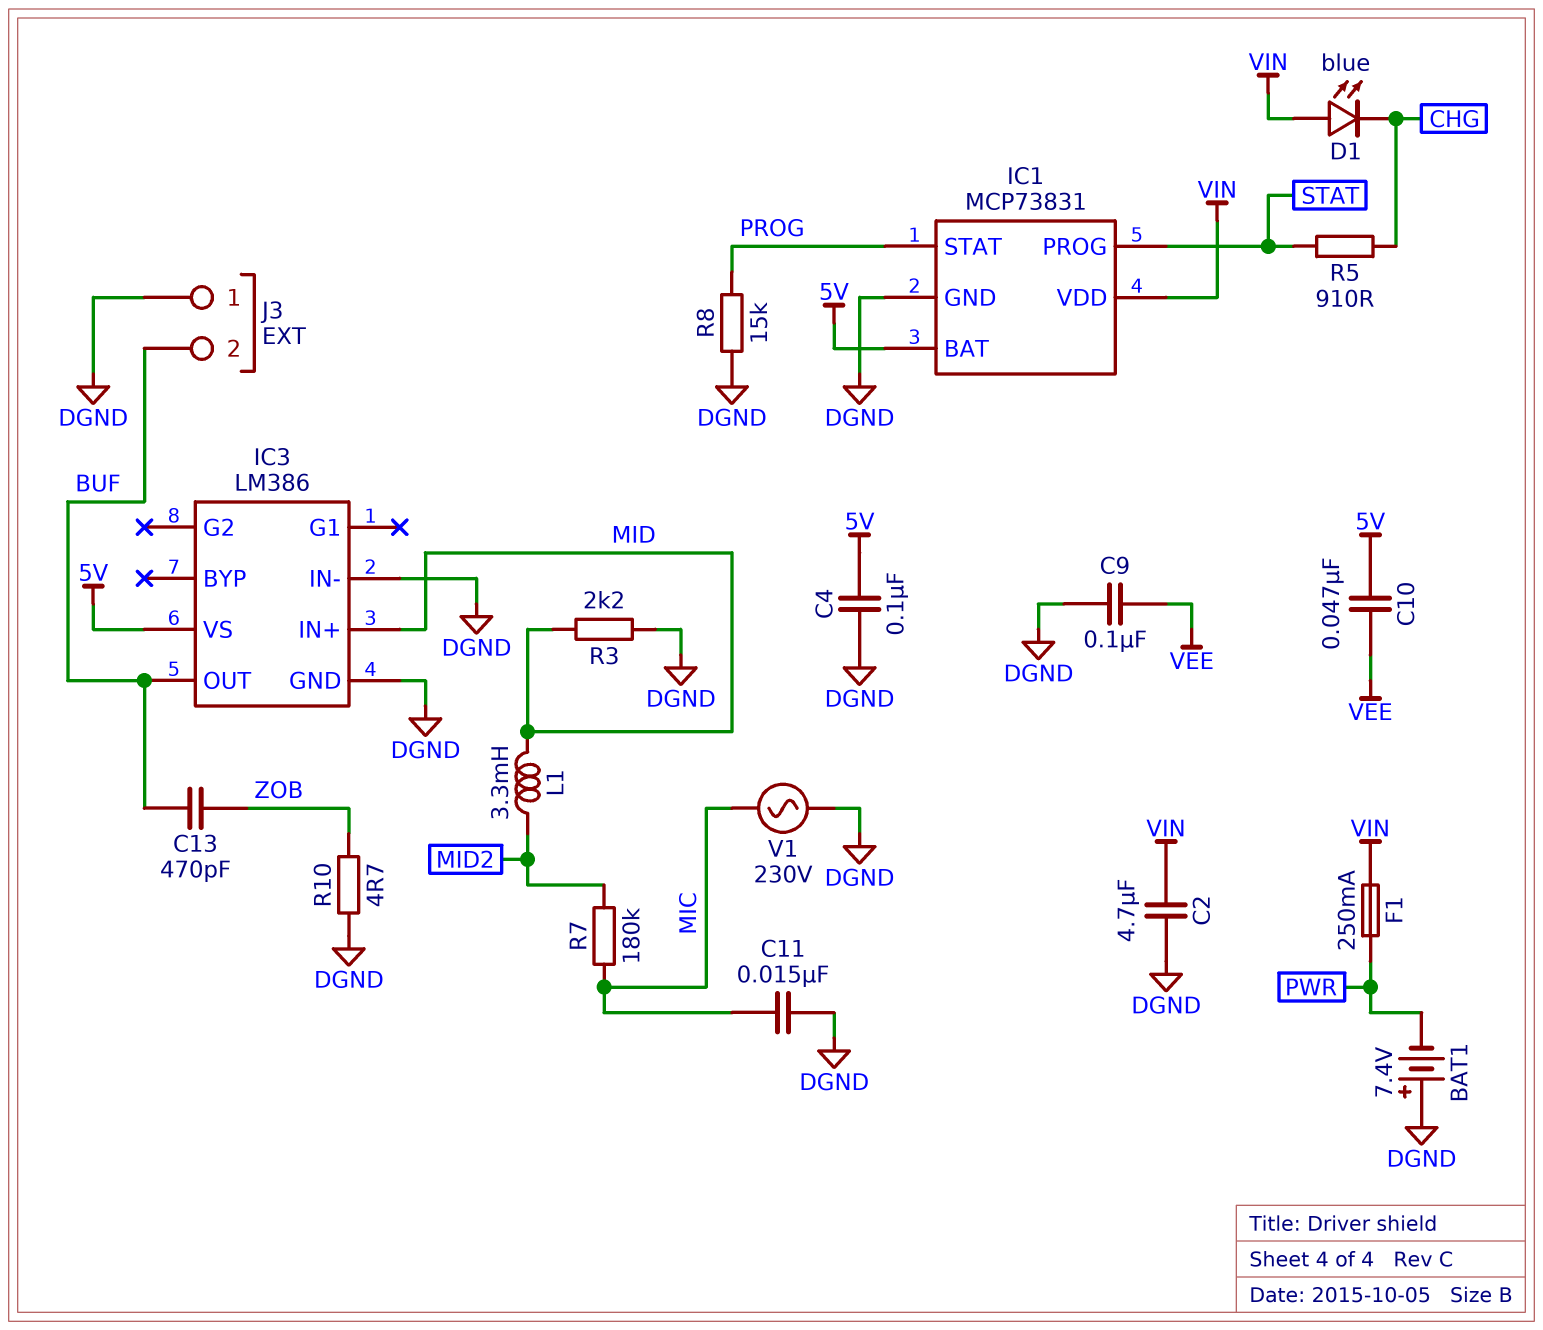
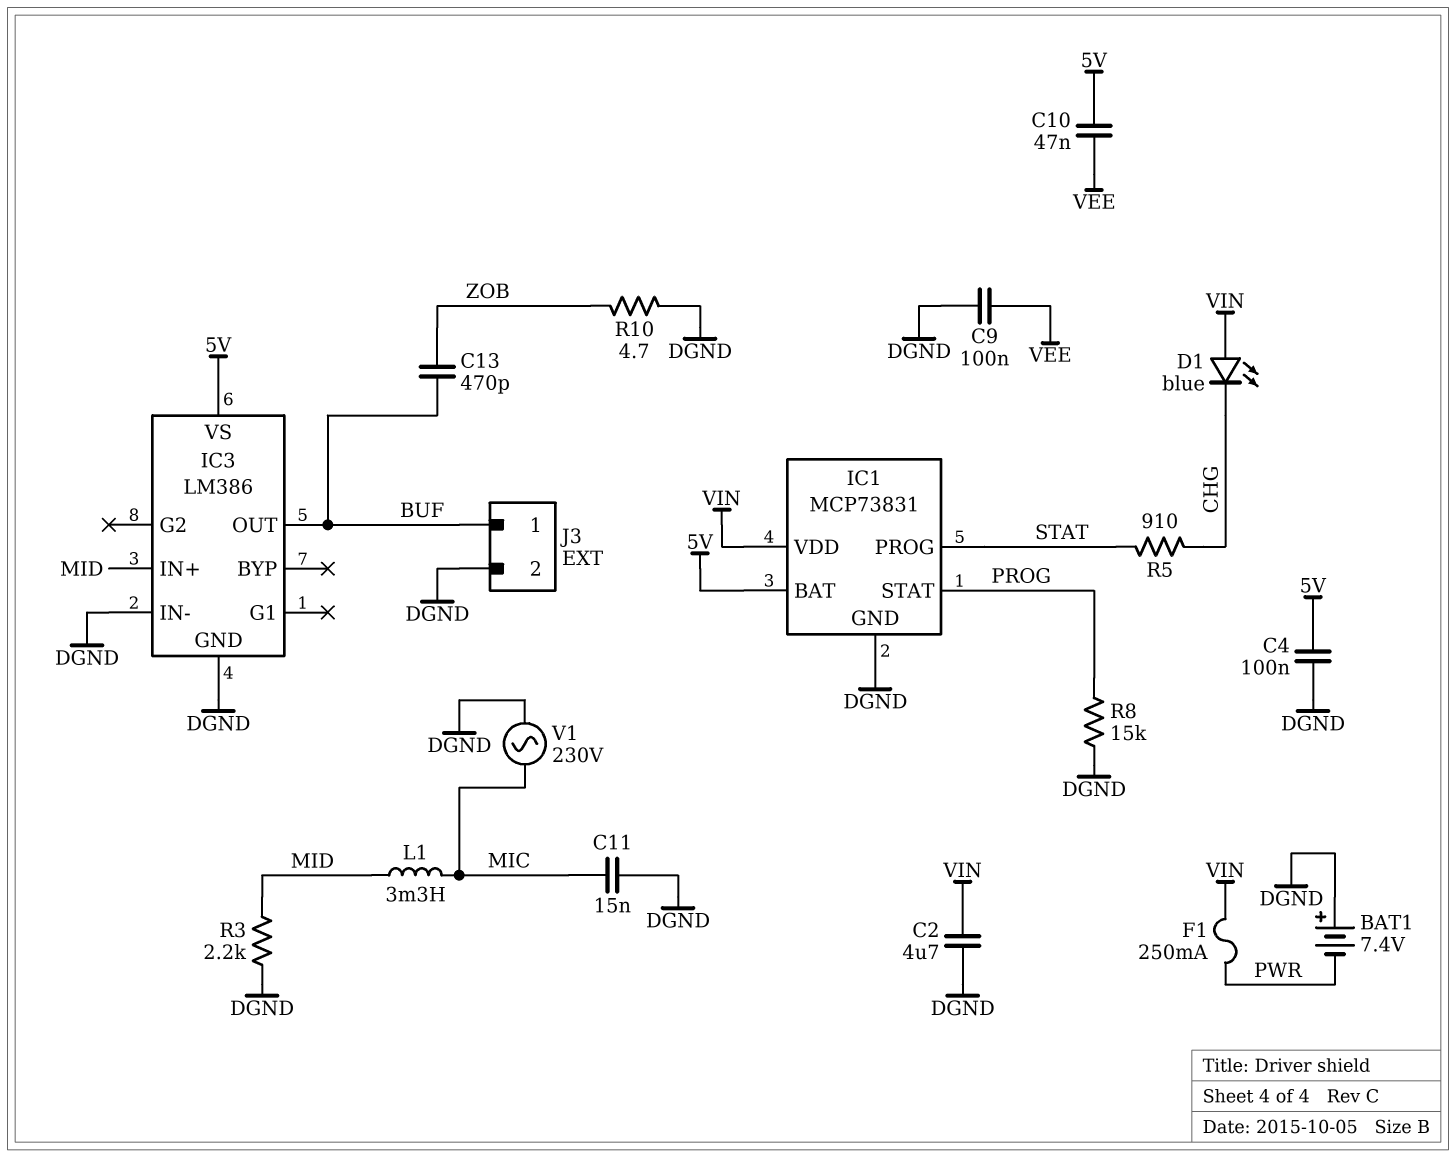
J3 pin 1: DGND -> BUF
J3 pin 2: BUF -> DGND
L1: 3.3mH (MID, MID2) -> 3.3mH (MIC, MID)
R7: 180k (MIC, MID2) -> none

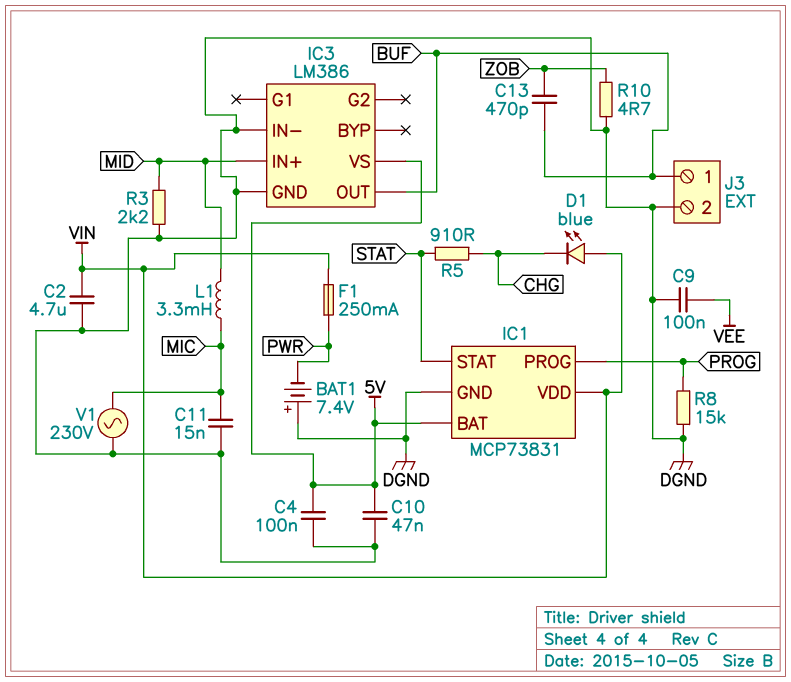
C10: 47nF (5V, VEE) -> 47nF (5V, DGND)
IC1 pin PROG: STAT -> PROG
IC1 pin STAT: PROG -> STAT

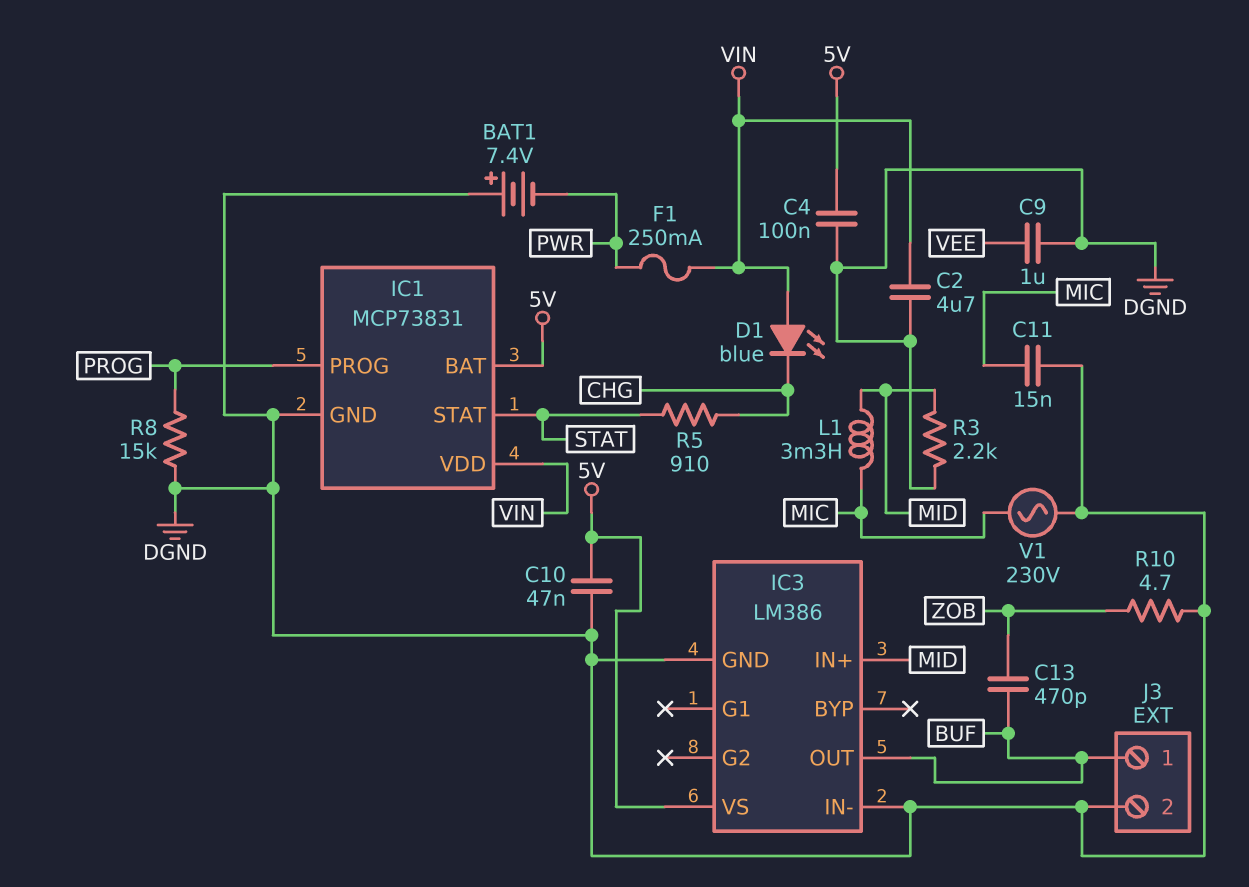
C9: 100nF (DGND, VEE) -> 1uF (DGND, VEE)

